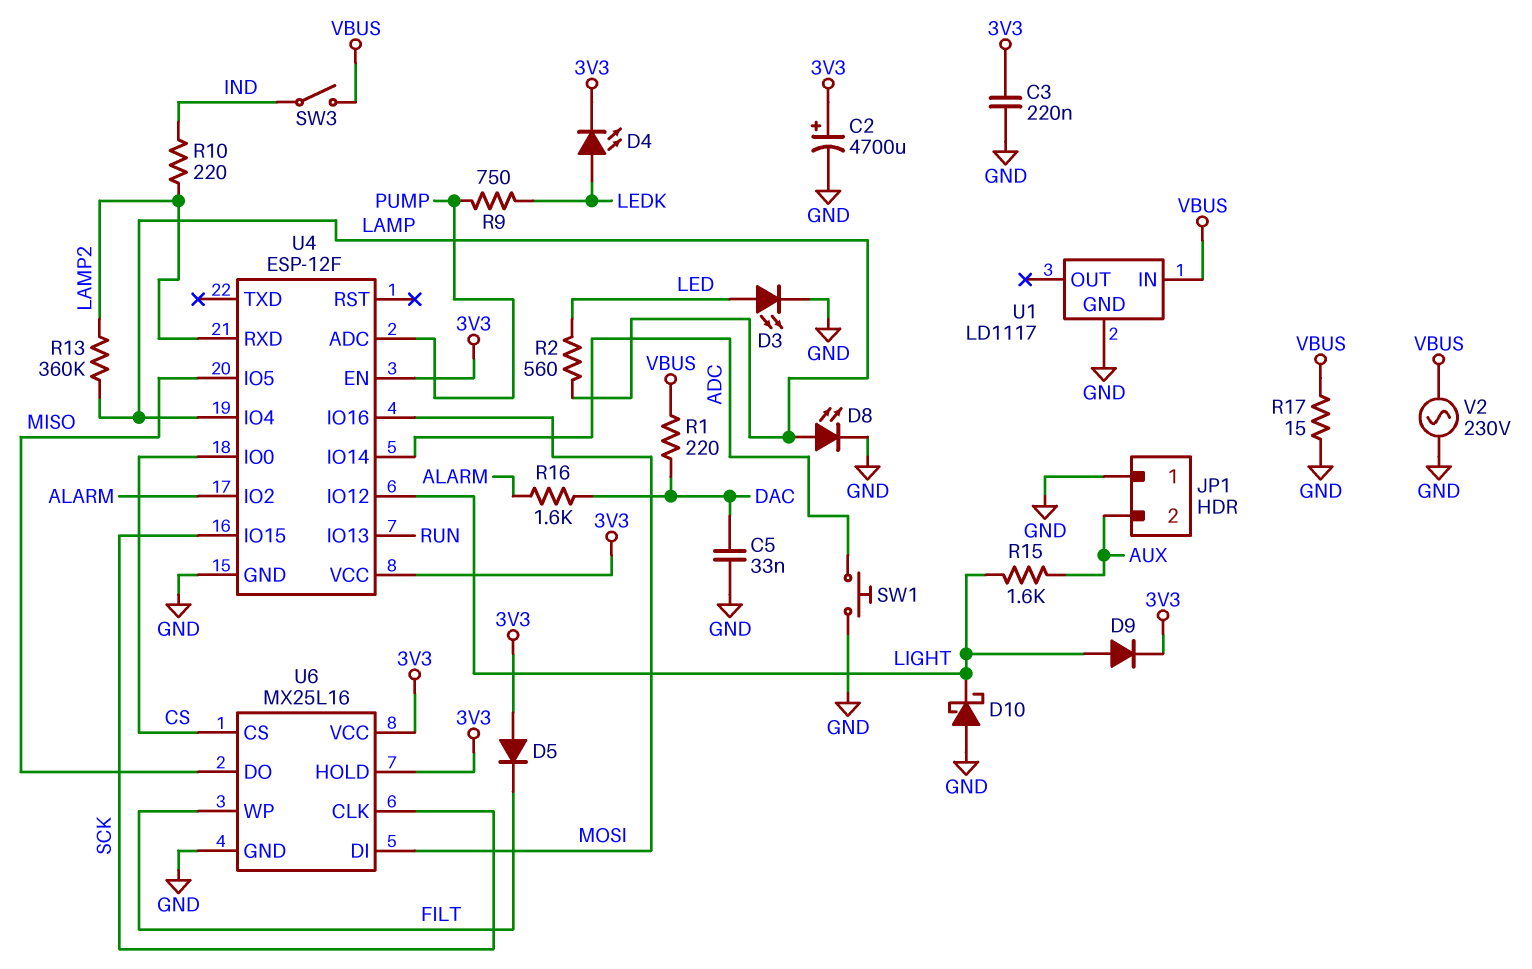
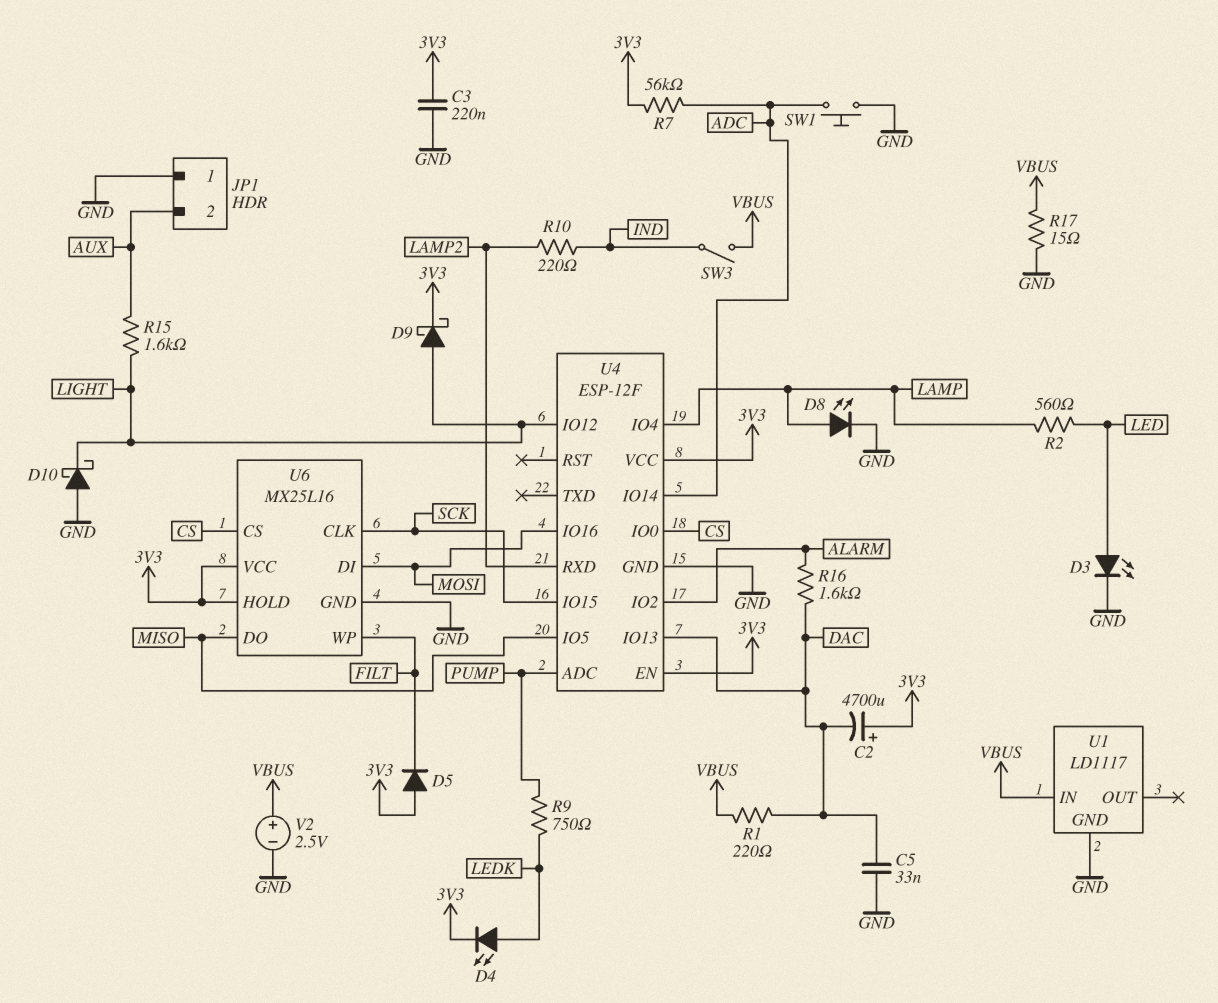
C2: 4700uF (plus 3V3, minus GND) -> 4700uF (plus 3V3, minus DAC)
D9: diode (A LIGHT, K 3V3) -> schottky (A LIGHT, K 3V3)
R7: none -> 56k (3V3, ADC)
R13: 360k (LAMP, LAMP2) -> none
U4 pin IO13: RUN -> DAC
V2: AC 230V (GND, VBUS) -> 2.5V (plus VBUS, minus GND)

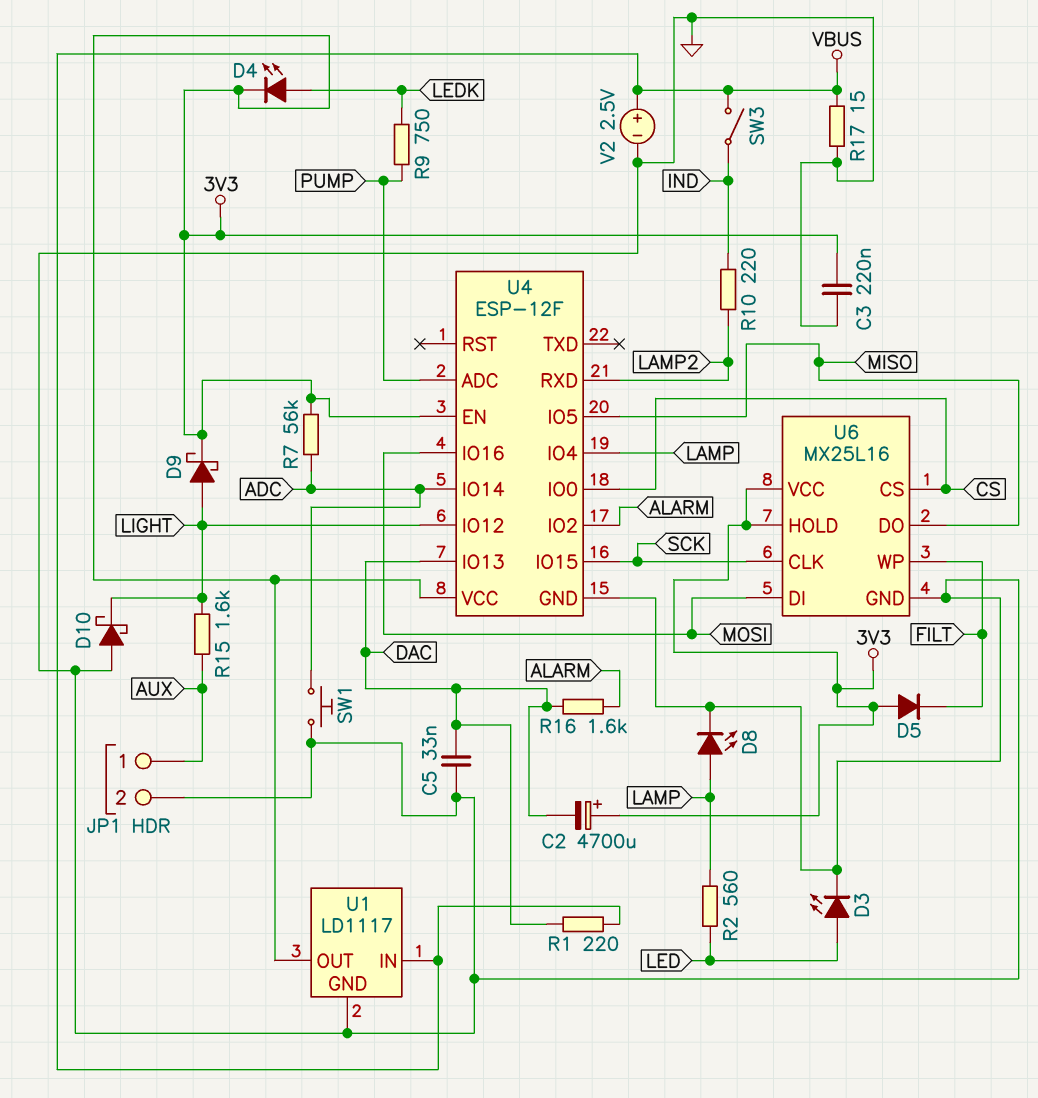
JP1 pin 1: GND -> AUX
JP1 pin 2: AUX -> GND
U1 pin OUT: none -> 3V3

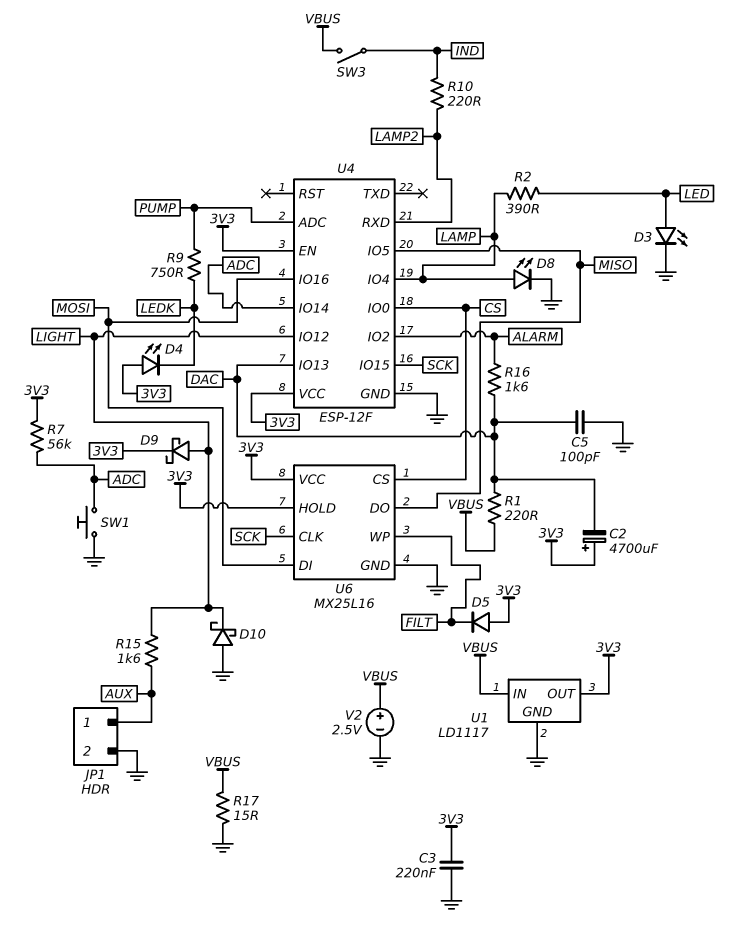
C5: 33nF (DAC, GND) -> 100pF (DAC, GND)
D4: LED (A LEDK, K 3V3) -> LED (A 3V3, K LEDK)
R2: 560 (LAMP, LED) -> 390 (LAMP, LED)

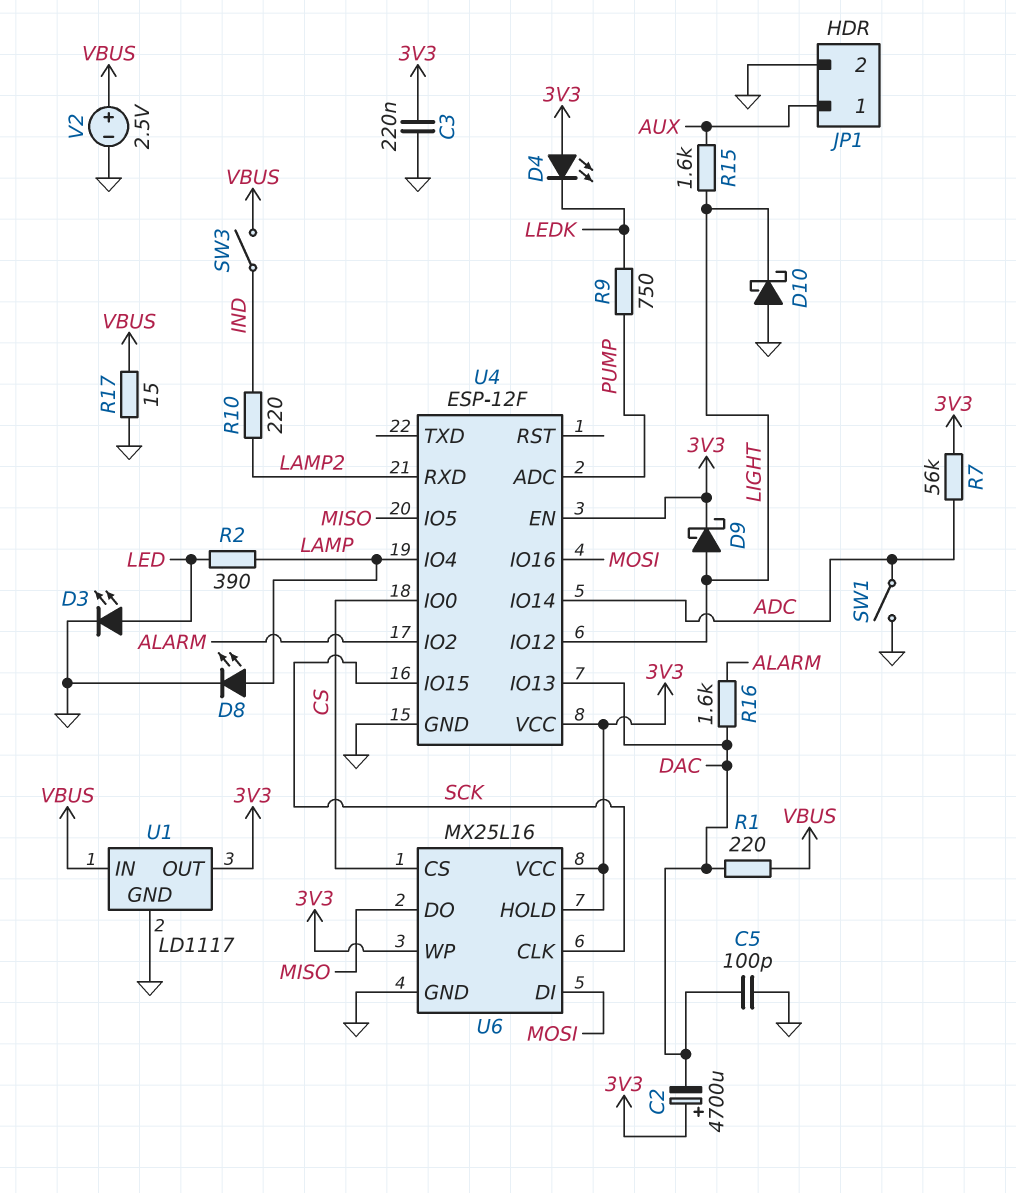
D5: diode (A 3V3, K FILT) -> none
SW1: button (ADC, GND) -> switch (ADC, GND)
U6 pin WP: FILT -> 3V3

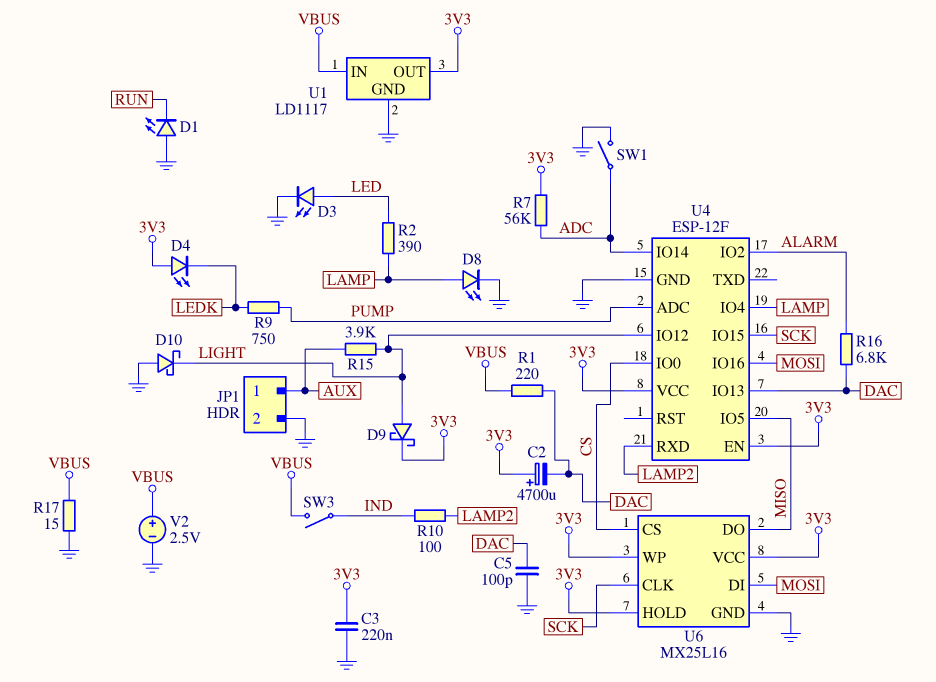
D1: none -> LED (A GND, K RUN)
R10: 220 (IND, LAMP2) -> 100 (IND, LAMP2)
R15: 1.6k (AUX, LIGHT) -> 3.9k (AUX, LIGHT)
R16: 1.6k (ALARM, DAC) -> 6.8k (ALARM, DAC)

